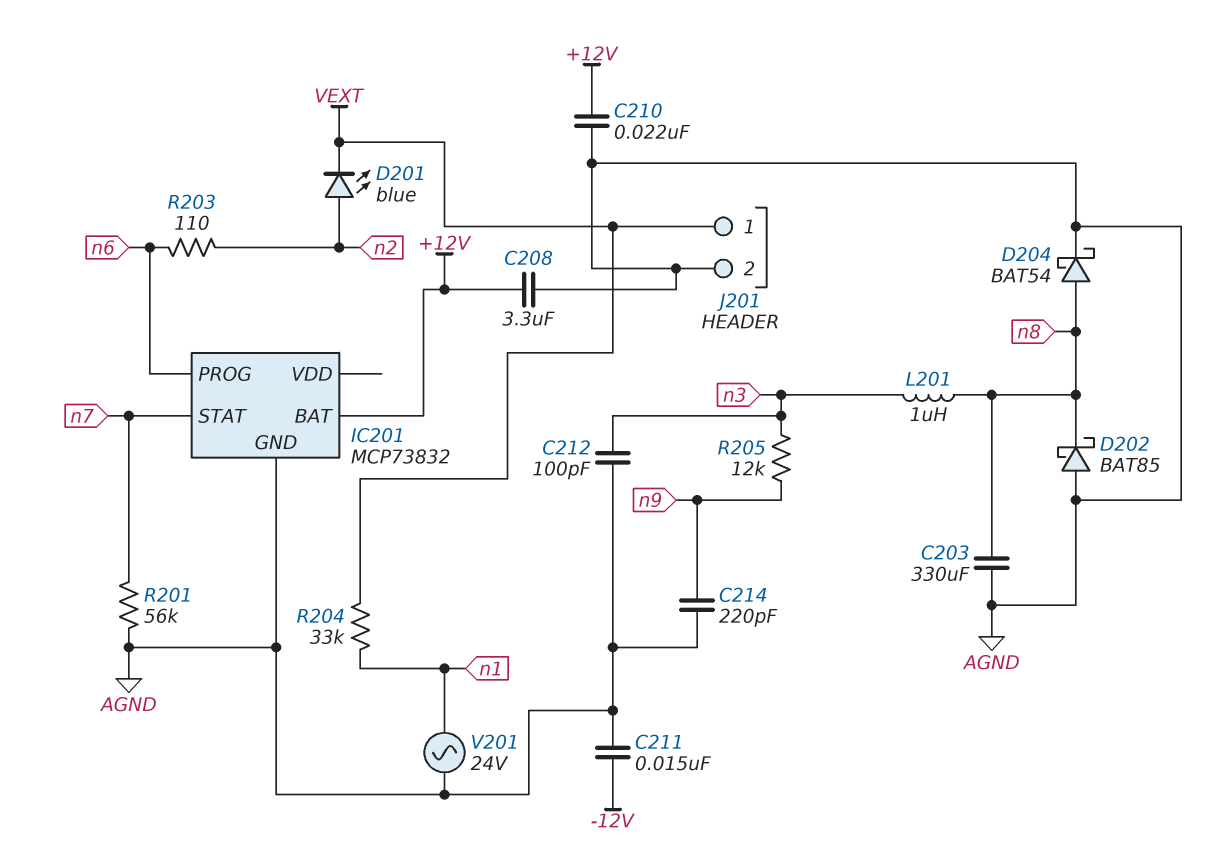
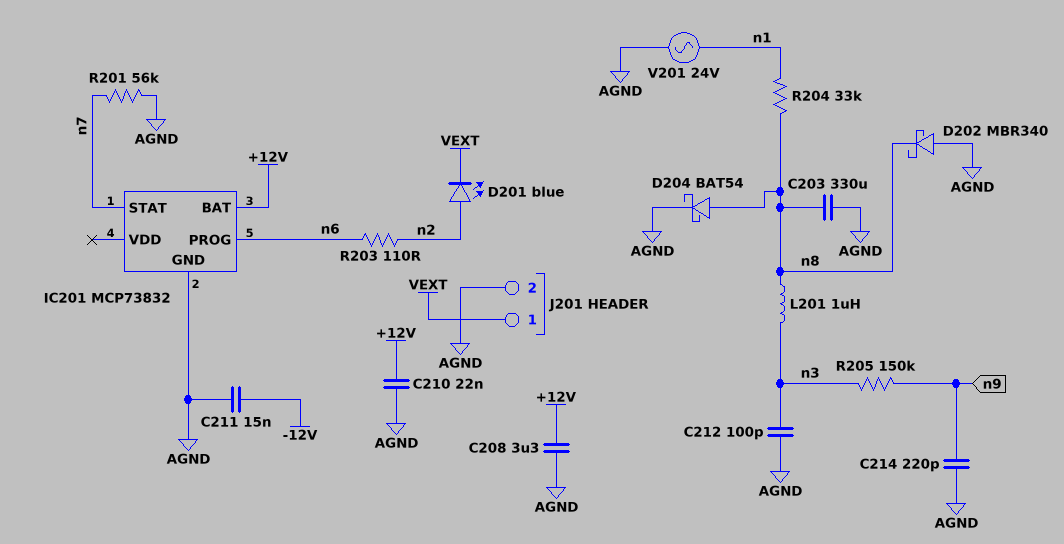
D202: schottky BAT85 (A AGND, K n8) -> schottky MBR340 (A AGND, K n8)
R204: 33k (VEXT, n1) -> 33k (n1, n8)
R205: 12k (n3, n9) -> 150k (n3, n9)

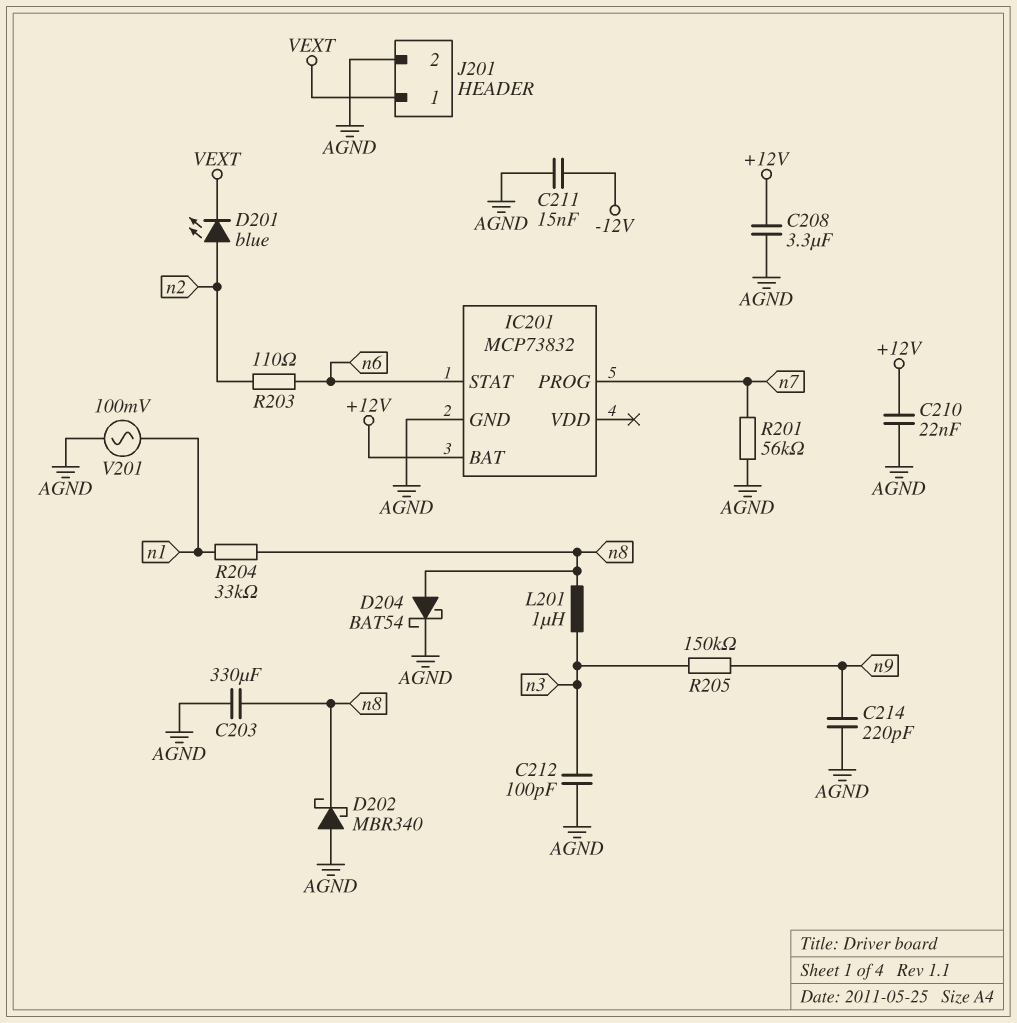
IC201 pin PROG: n6 -> n7
IC201 pin STAT: n7 -> n6
V201: AC 24V (AGND, n1) -> AC 100mV (AGND, n1)

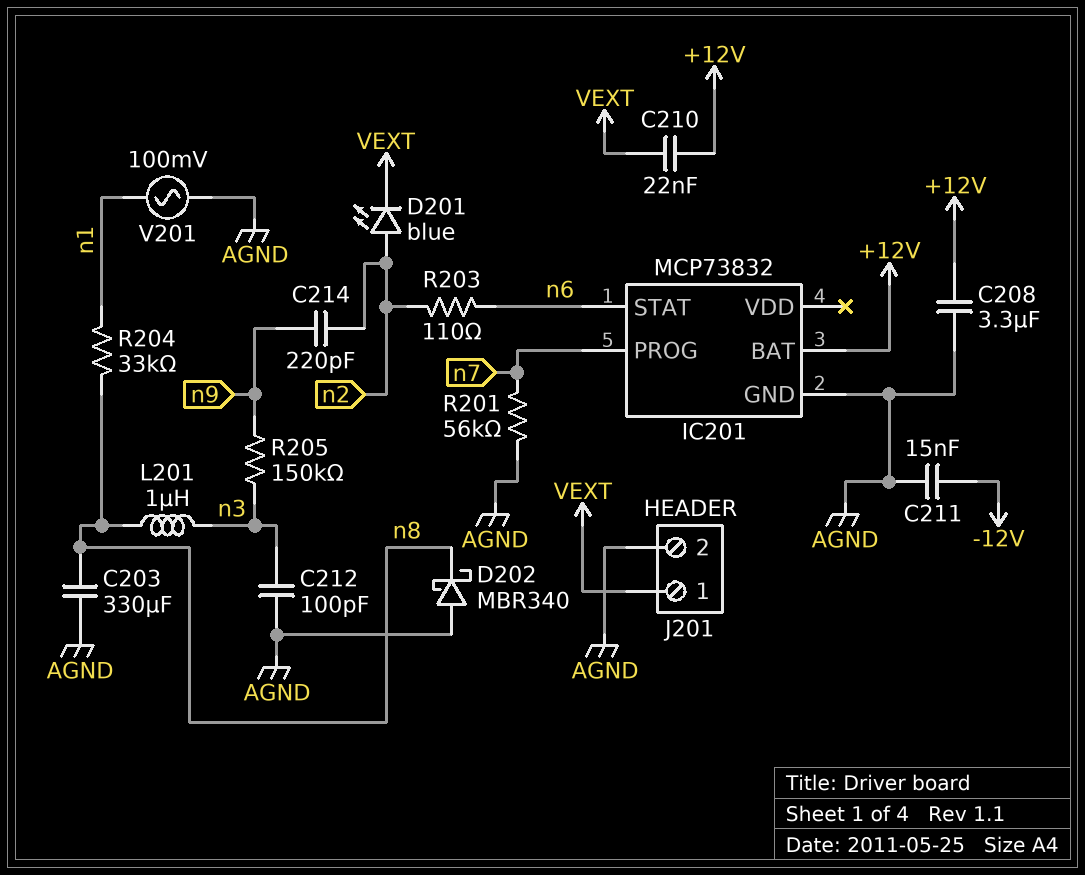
C210: 22nF (+12V, AGND) -> 22nF (+12V, VEXT)
C214: 220pF (AGND, n9) -> 220pF (n2, n9)
D204: schottky BAT54 (A n8, K AGND) -> none

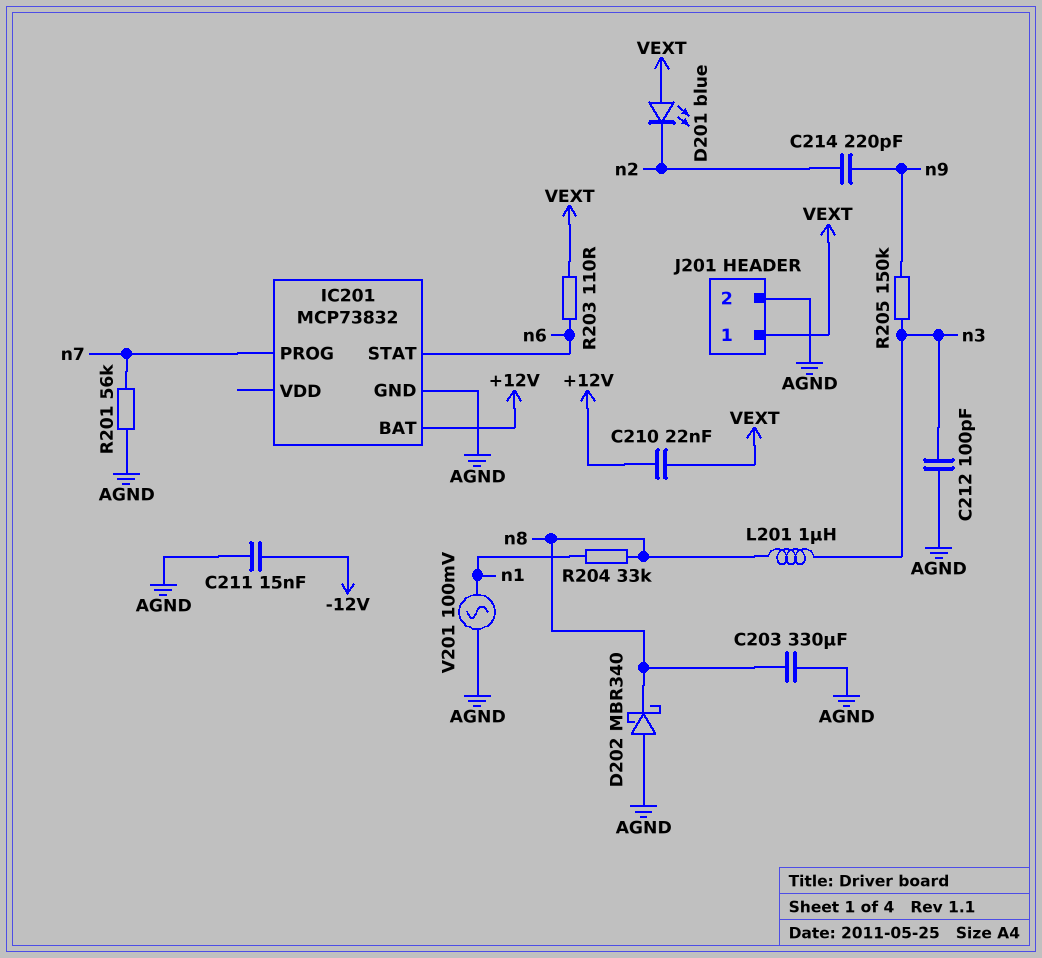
C208: 3.3uF (+12V, AGND) -> none
D201: LED blue (A n2, K VEXT) -> LED blue (A VEXT, K n2)
R203: 110 (n2, n6) -> 110 (VEXT, n6)

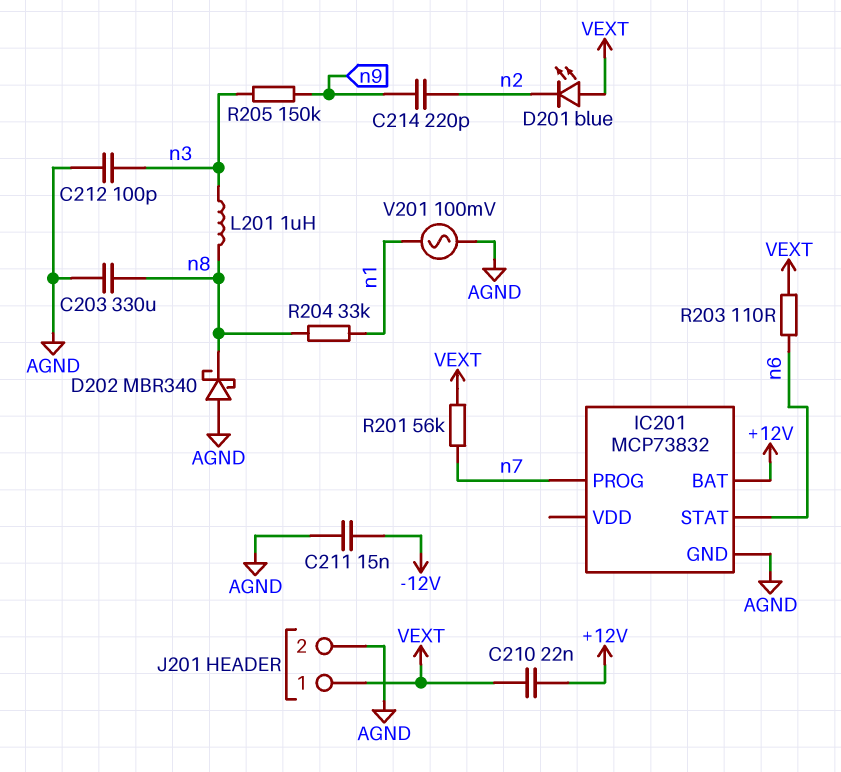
R201: 56k (AGND, n7) -> 56k (VEXT, n7)

